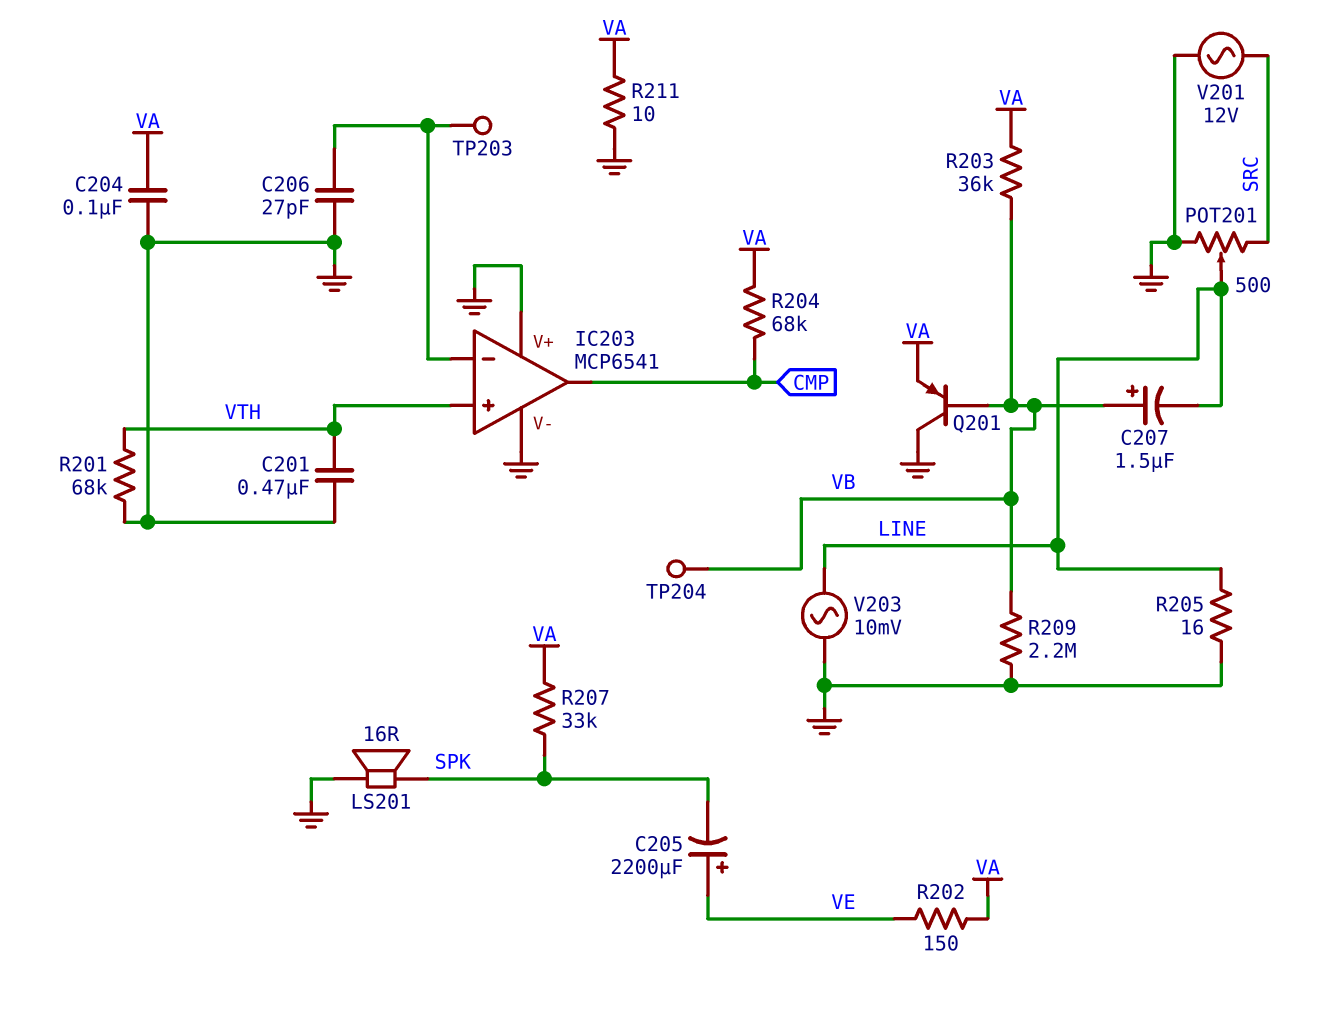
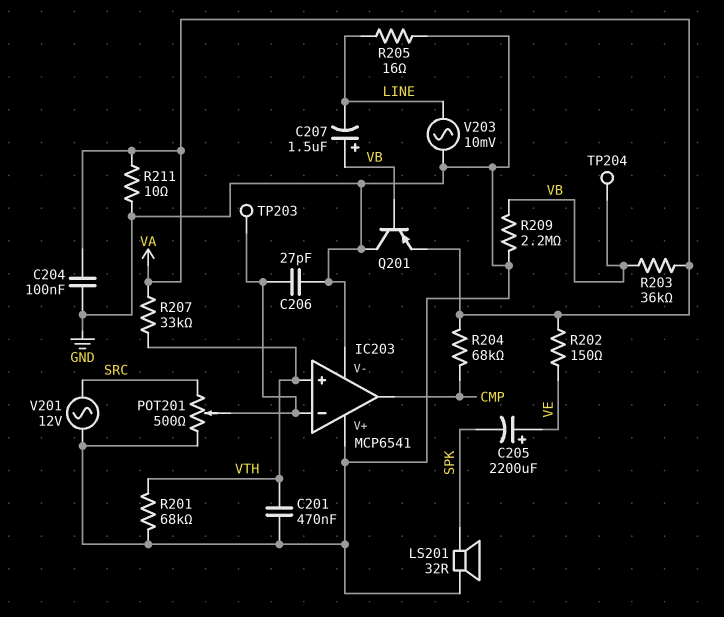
LS201: speaker 16R (GND, SPK) -> speaker 32R (GND, SPK)
POT201: 500 (GND, SRC, wiper LINE) -> 500 (GND, SRC, wiper IC203/in-)
R207: 33k (SPK, VA) -> 33k (VA, VTH)

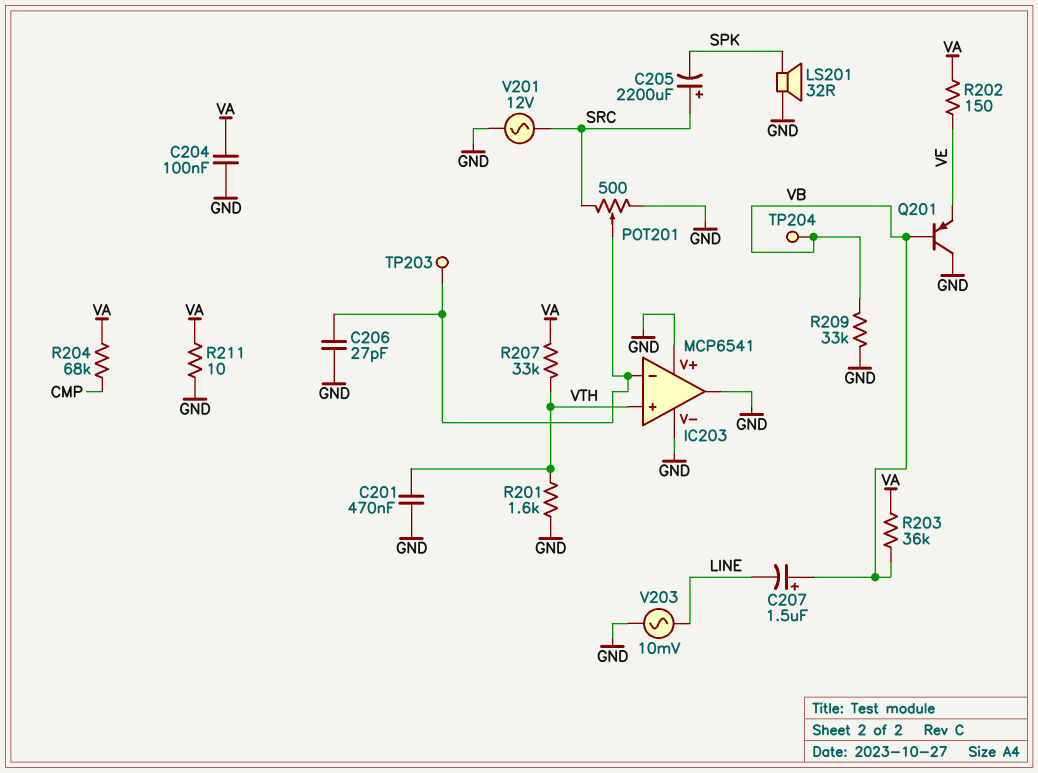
C205: 2200uF (plus VE, minus SPK) -> 2200uF (plus SRC, minus SPK)
IC203 pin out: CMP -> GND
Q201: PNP (B VB, C GND, E VA) -> PNP (B VB, C GND, E VE)
R201: 68k (GND, VTH) -> 1.6k (GND, VTH)
R205: 16 (GND, LINE) -> none
R209: 2.2M (GND, VB) -> 33k (GND, VB)

